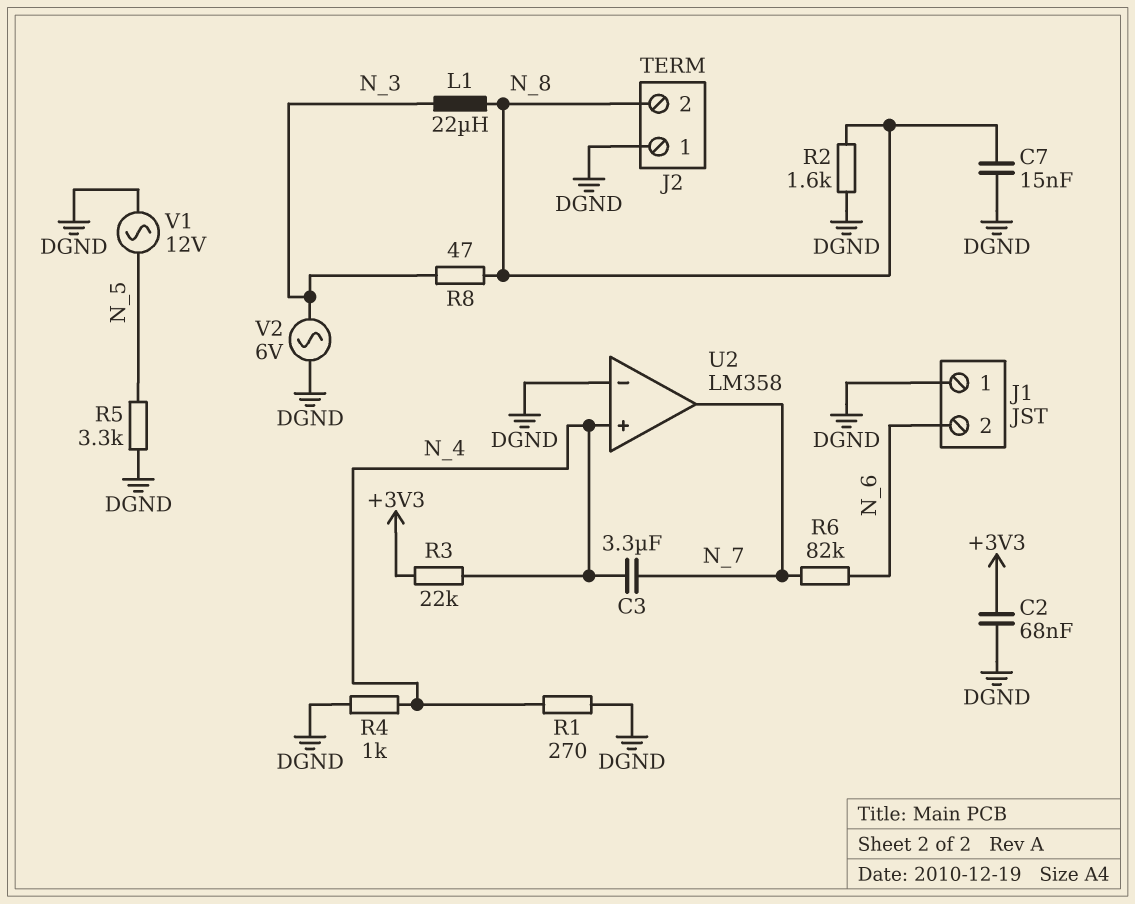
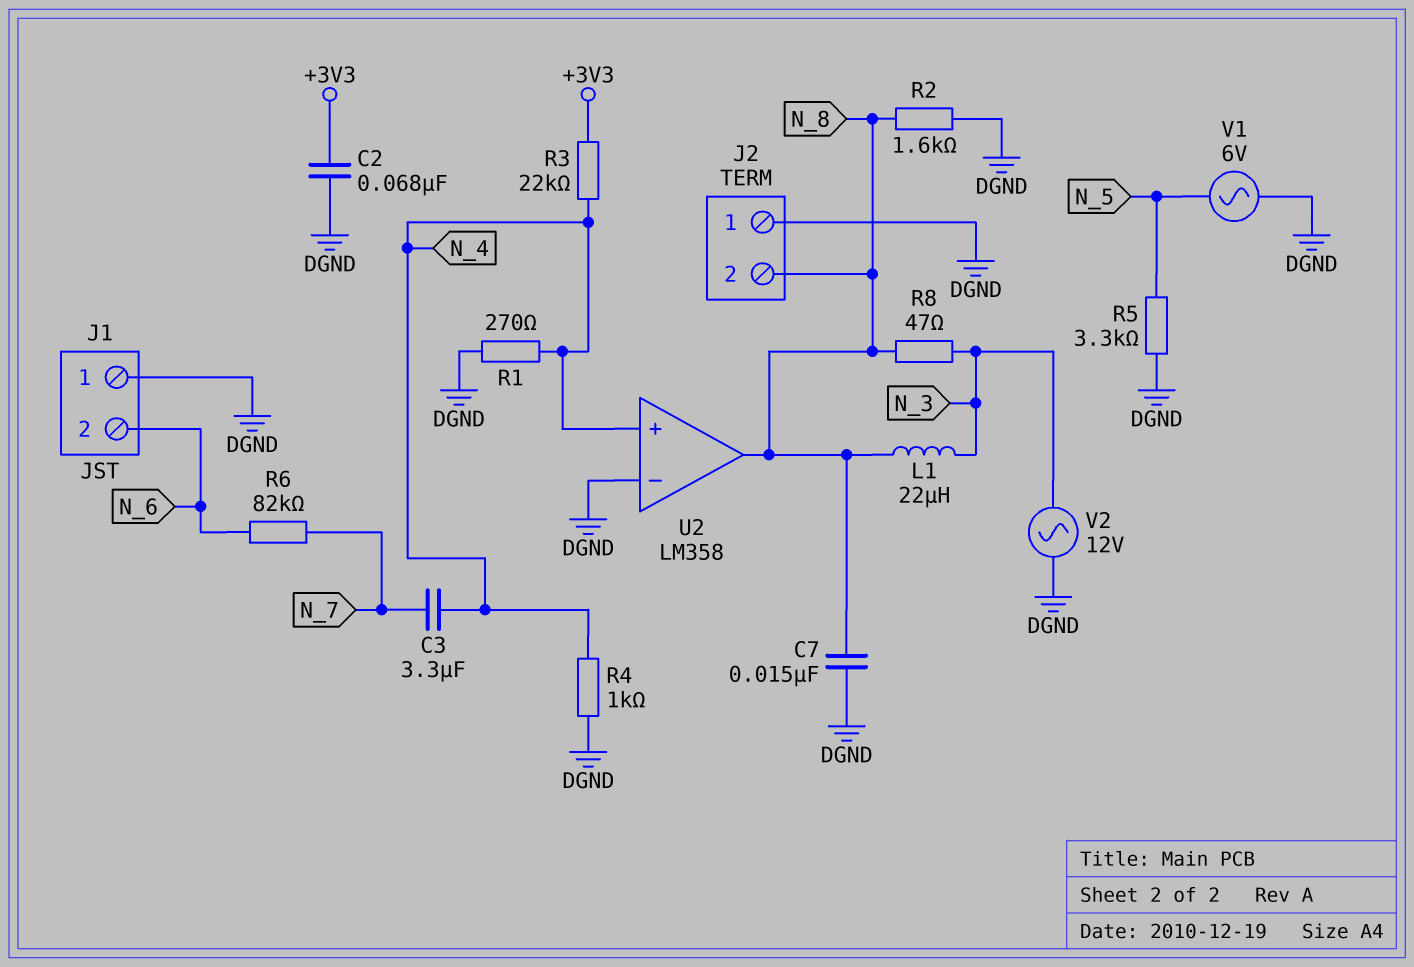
U2 pin out: N_7 -> N_8
V1: AC 12V (DGND, N_5) -> AC 6V (DGND, N_5)
V2: AC 6V (DGND, N_3) -> AC 12V (DGND, N_3)

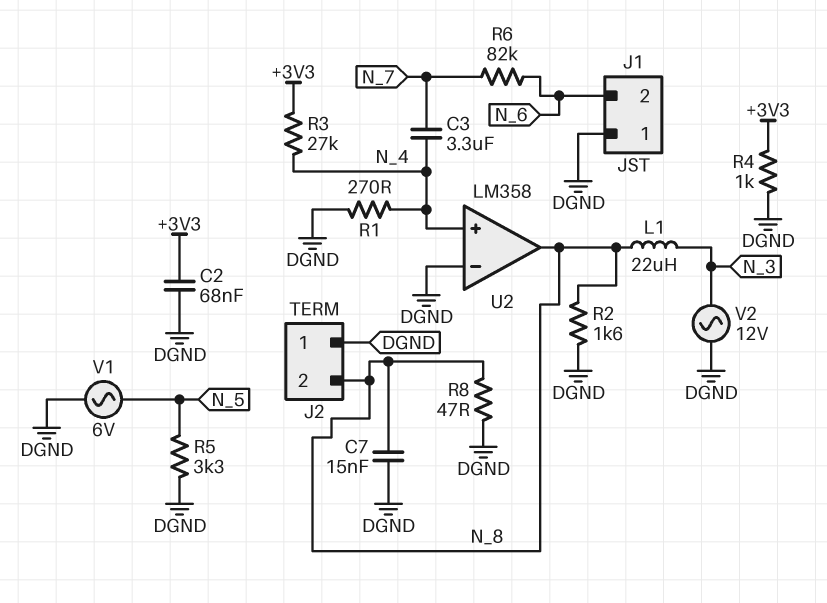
R3: 22k (+3V3, N_4) -> 27k (+3V3, N_4)
R4: 1k (DGND, N_4) -> 1k (+3V3, DGND)
R8: 47 (N_3, N_8) -> 47 (DGND, N_8)

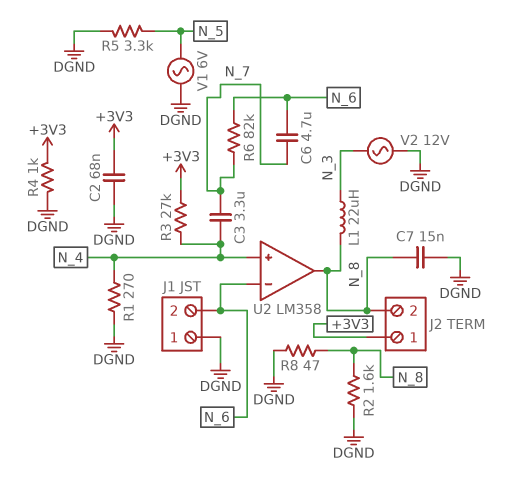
C6: none -> 4.7uF (N_6, N_7)
J2 pin 1: DGND -> +3V3
U2 pin in-: DGND -> N_6

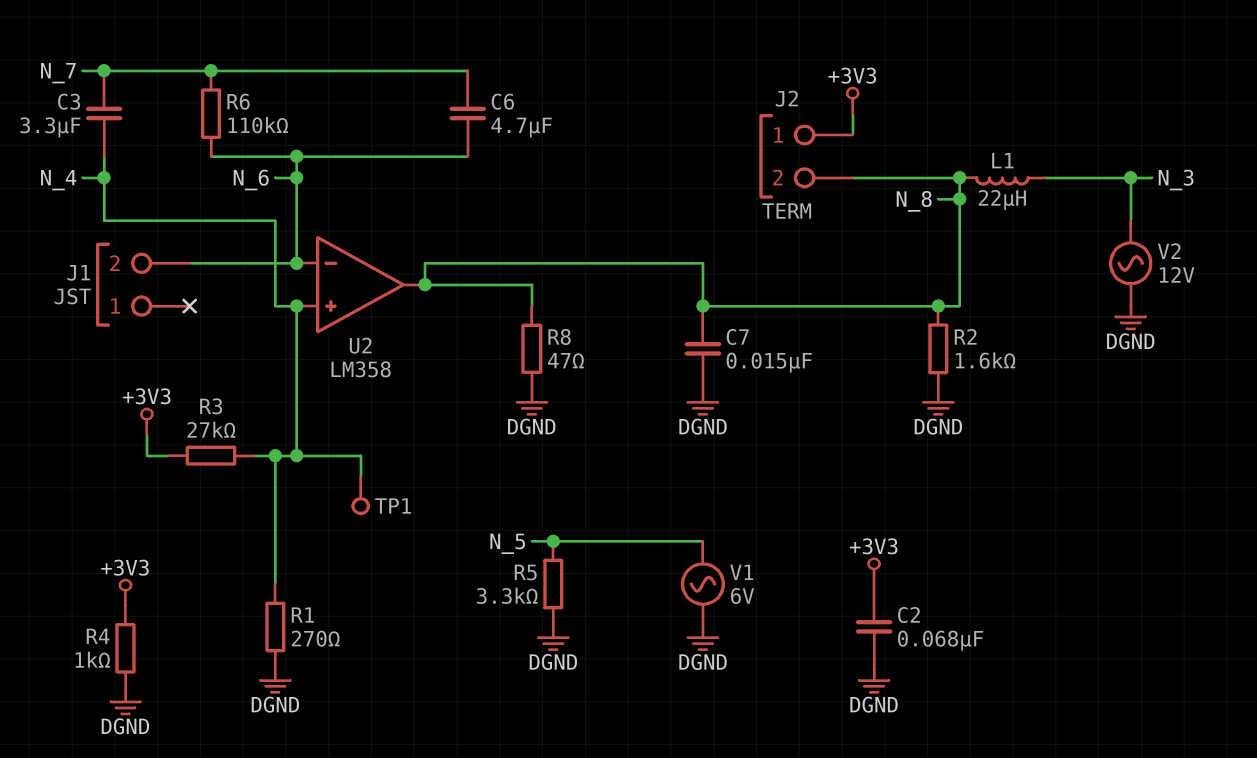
J1 pin 1: DGND -> none
R6: 82k (N_6, N_7) -> 110k (N_6, N_7)
TP1: none -> test point (N_4)

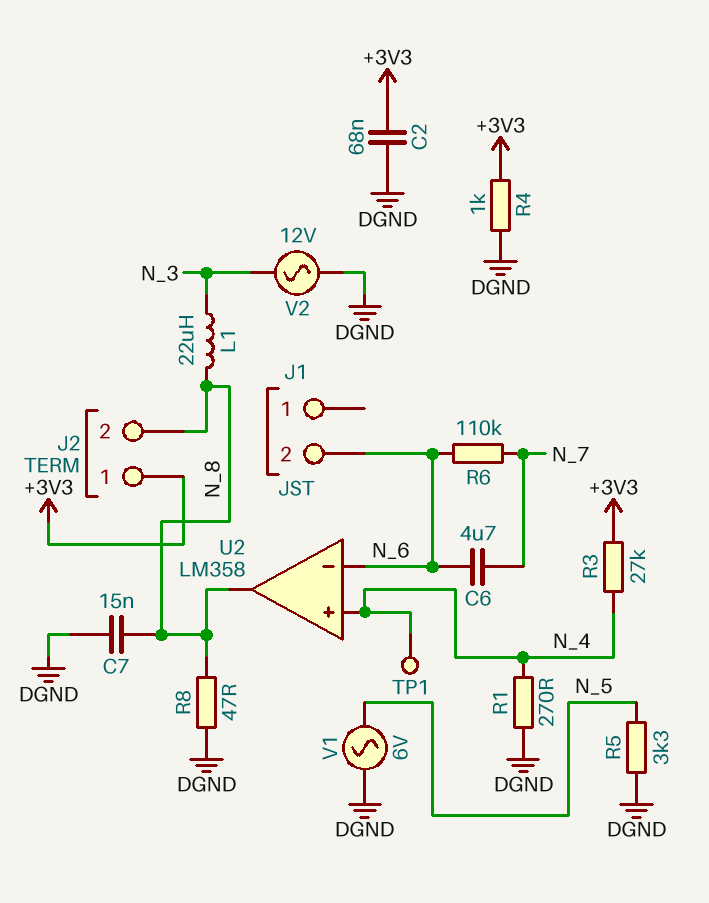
C3: 3.3uF (N_4, N_7) -> none
R2: 1.6k (DGND, N_8) -> none

